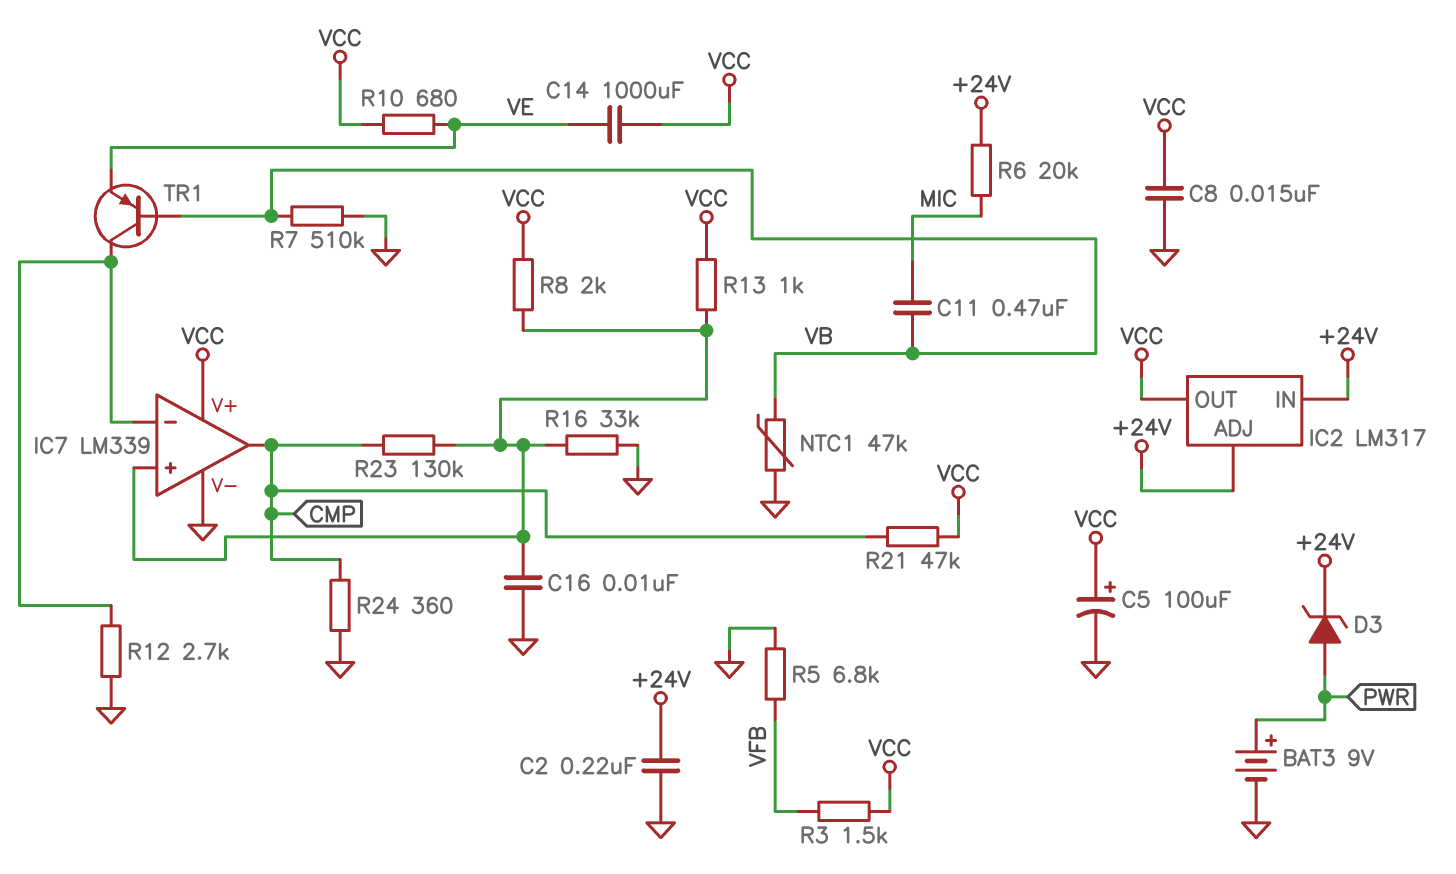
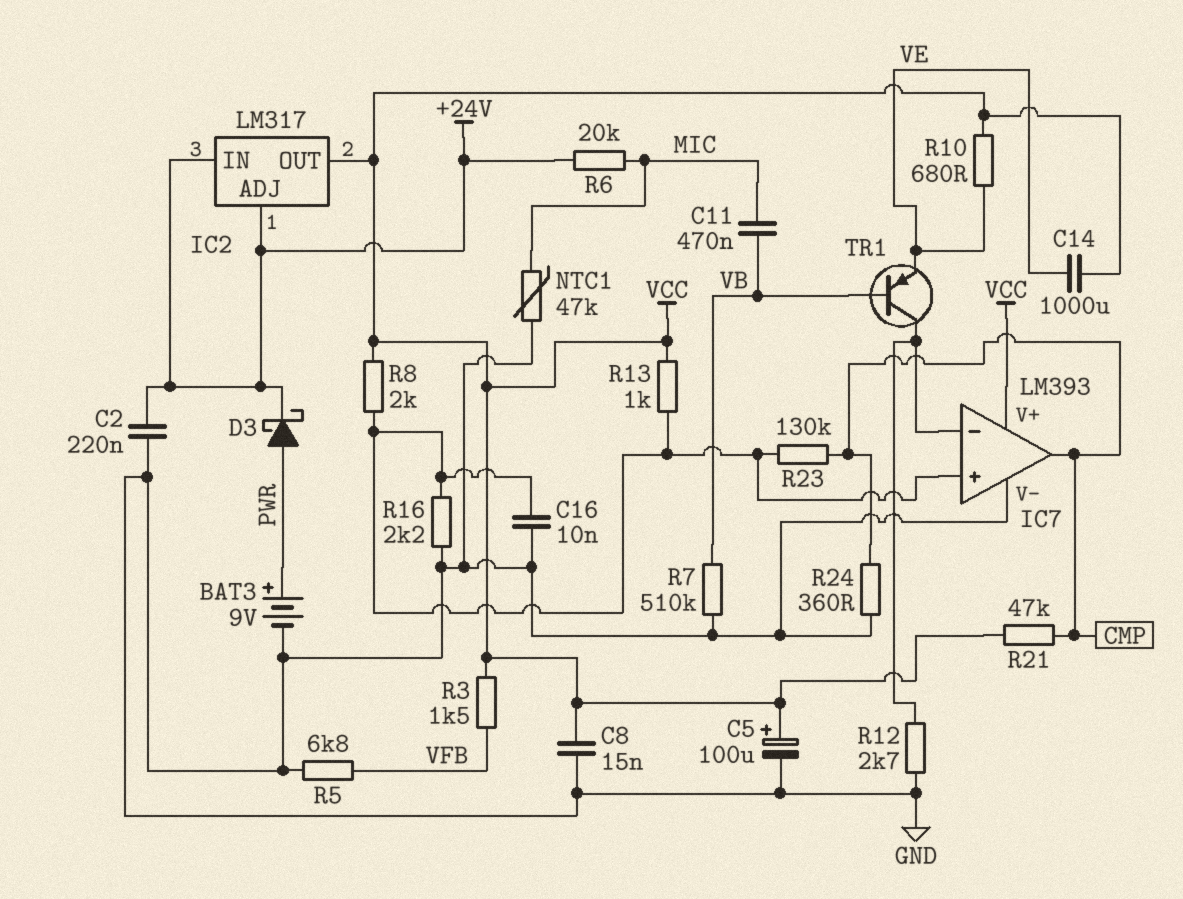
D3: zener (A PWR, K +24V) -> schottky (A PWR, K +24V)
IC7: LM339 -> LM393
NTC1: 47k (GND, VB) -> 47k (GND, MIC)
R16: 33k (GND, IC7/in+) -> 2.2k (GND, IC7/in+)

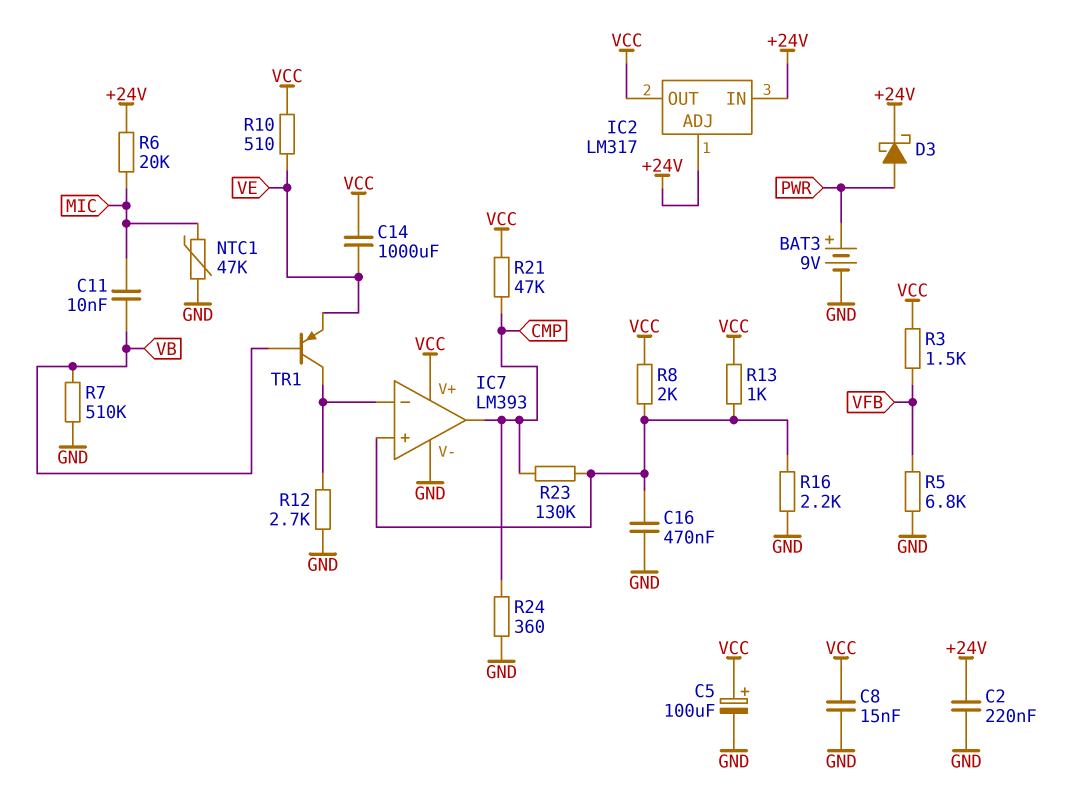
C11: 470nF (MIC, VB) -> 10nF (MIC, VB)
C16: 10nF (GND, IC7/in+) -> 470nF (GND, IC7/in+)
R10: 680 (VCC, VE) -> 510 (VCC, VE)

